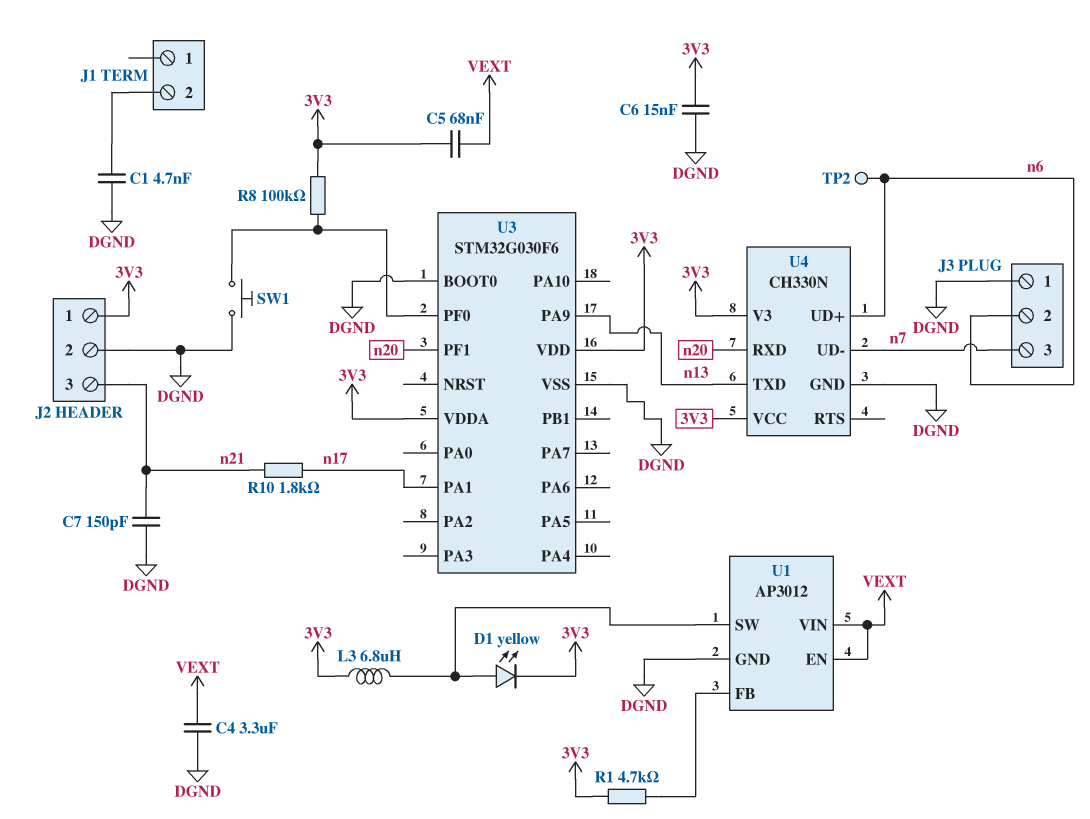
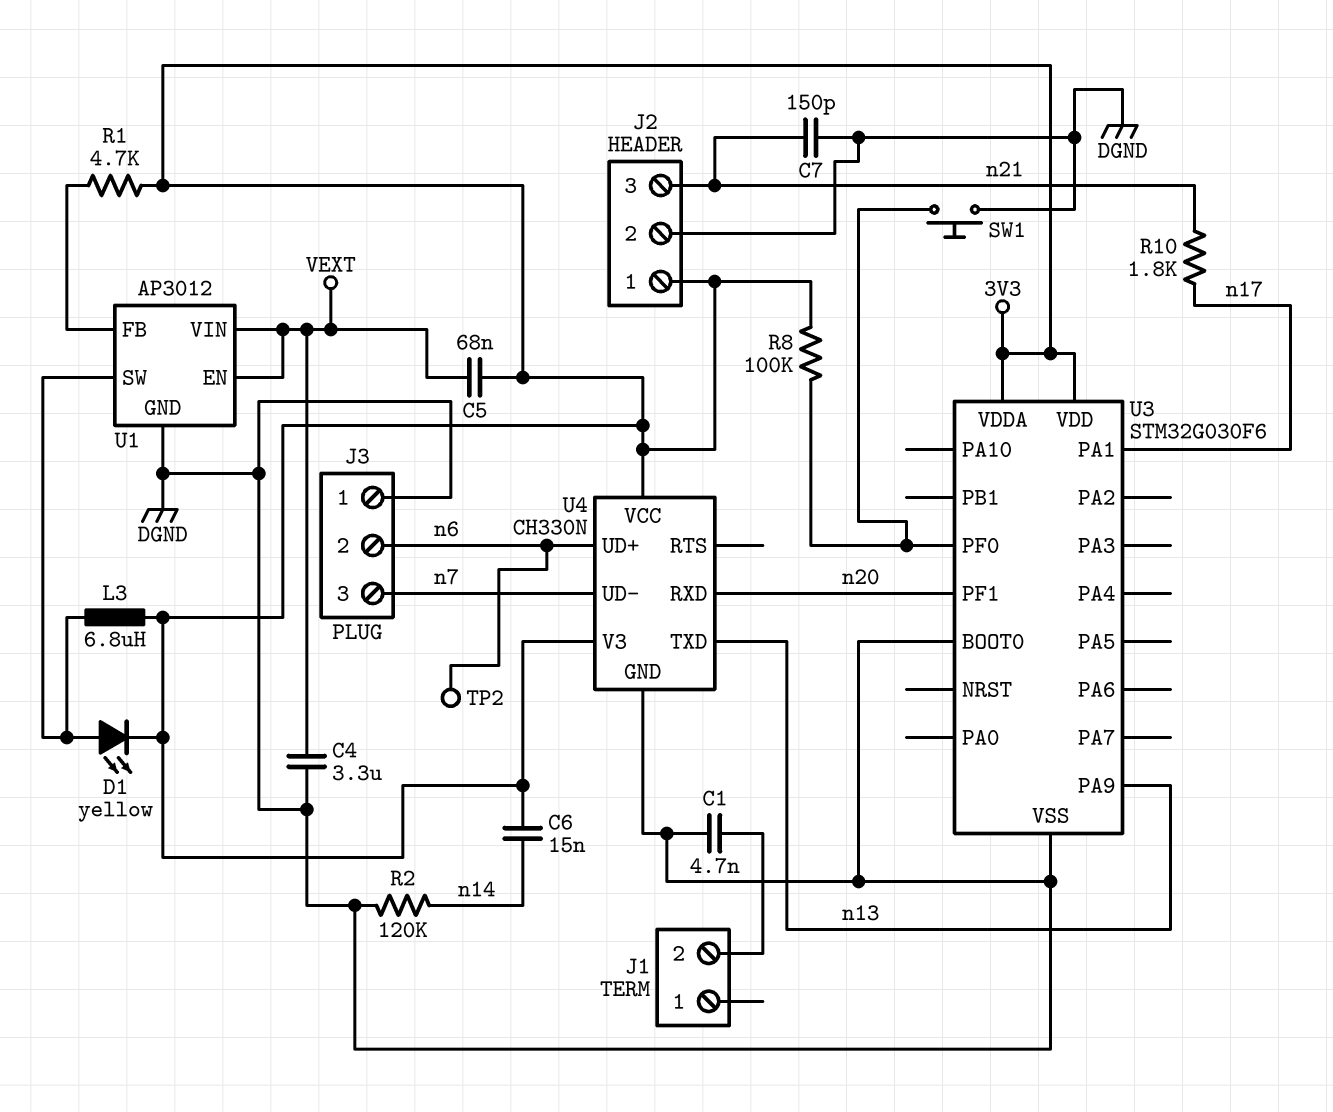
C6: 15nF (3V3, DGND) -> 15nF (3V3, n14)
R2: none -> 120k (DGND, n14)

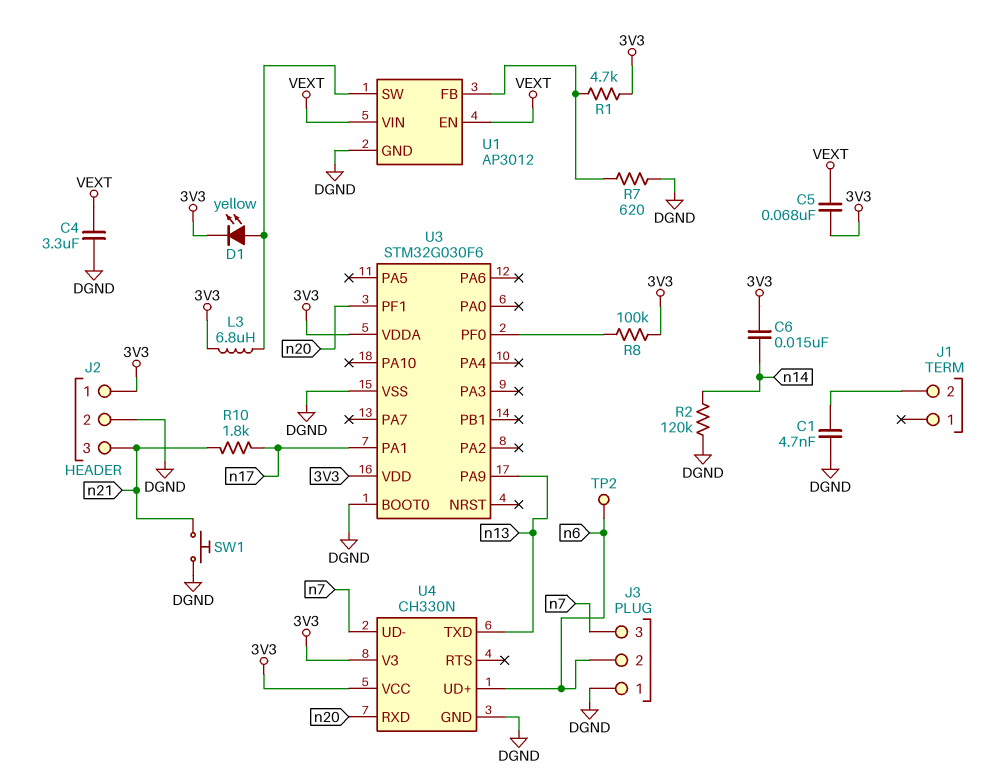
C7: 150pF (DGND, n21) -> none
R7: none -> 620 (DGND, U1/FB)
SW1: button (DGND, U3/PF0) -> button (DGND, n21)

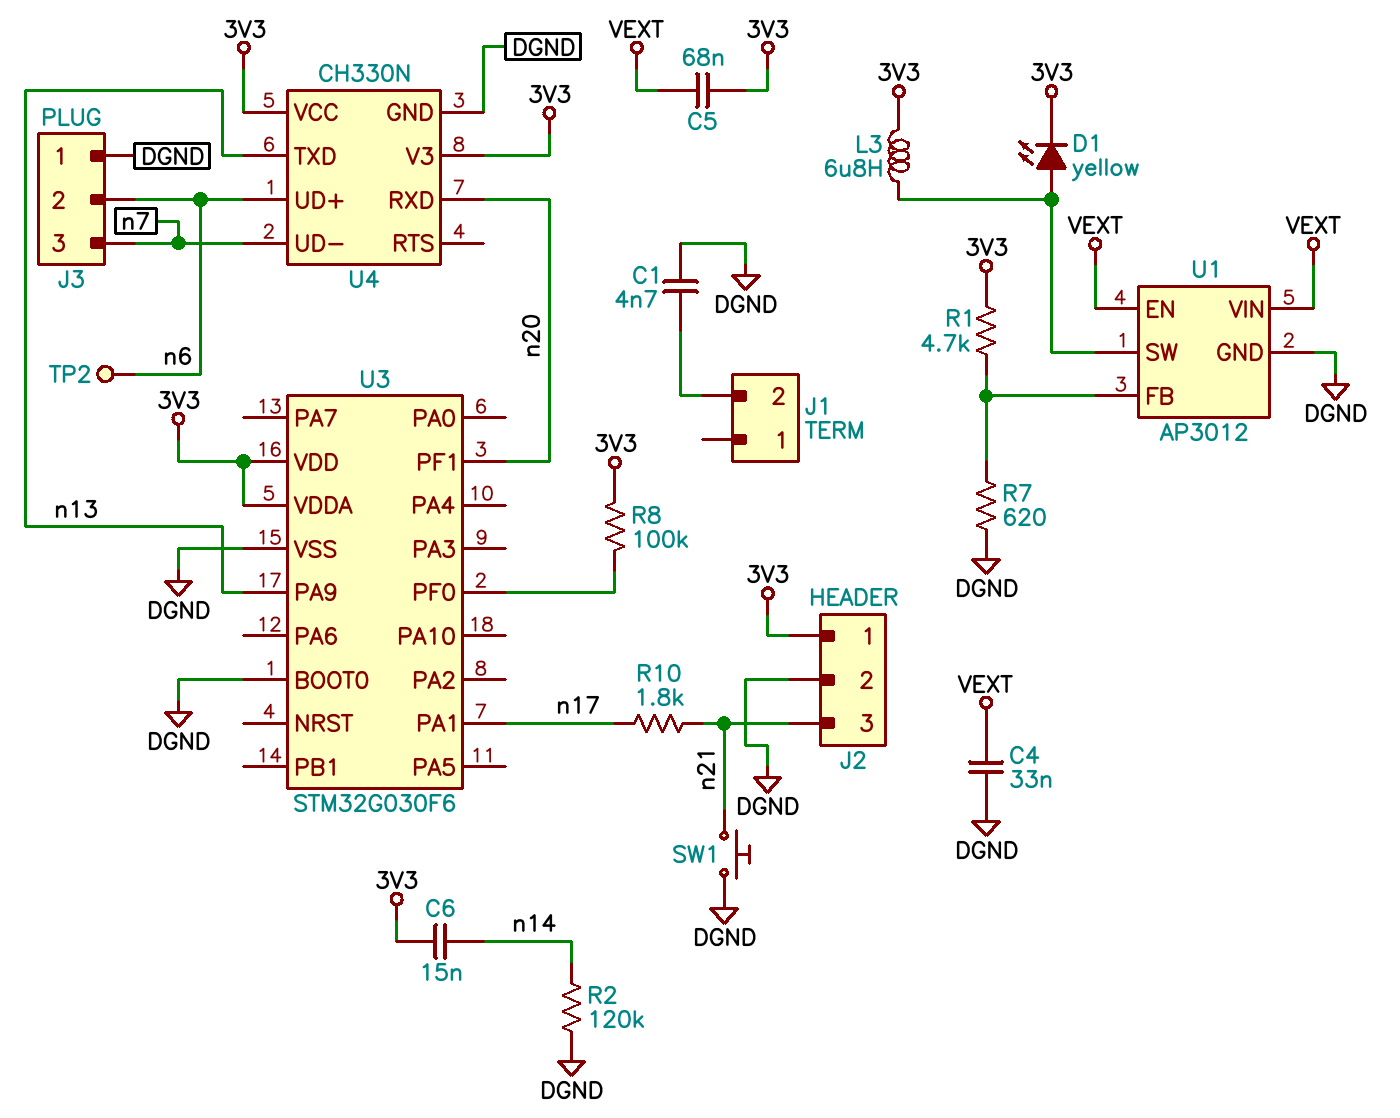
C4: 3.3uF (DGND, VEXT) -> 33nF (DGND, VEXT)

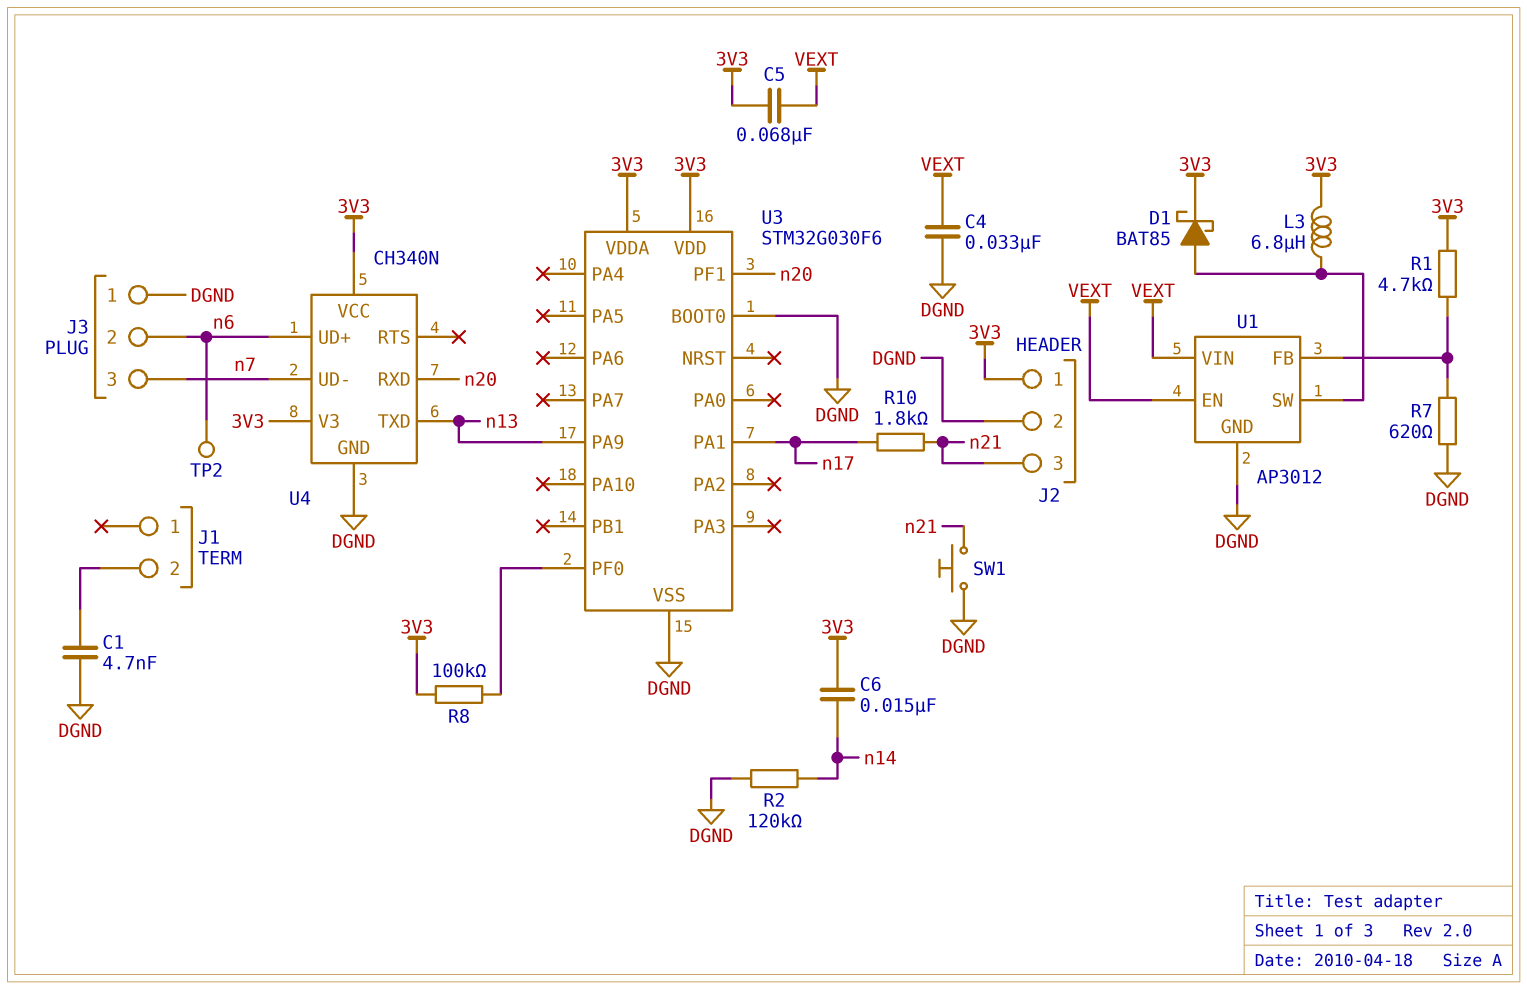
D1: LED yellow (A U1/SW, K 3V3) -> schottky BAT85 (A U1/SW, K 3V3)
U4: CH330N -> CH340N

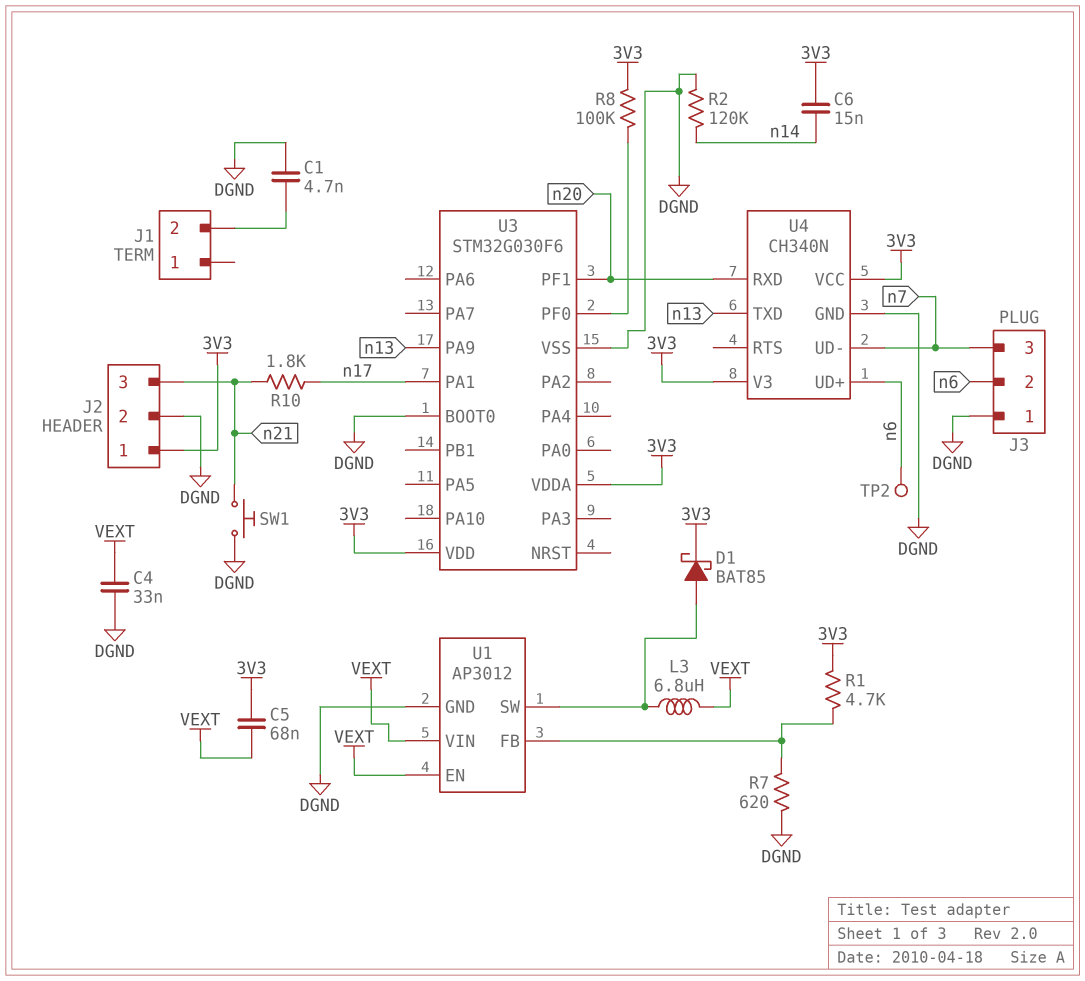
L3: 6.8uH (3V3, U1/SW) -> 6.8uH (U1/SW, VEXT)

